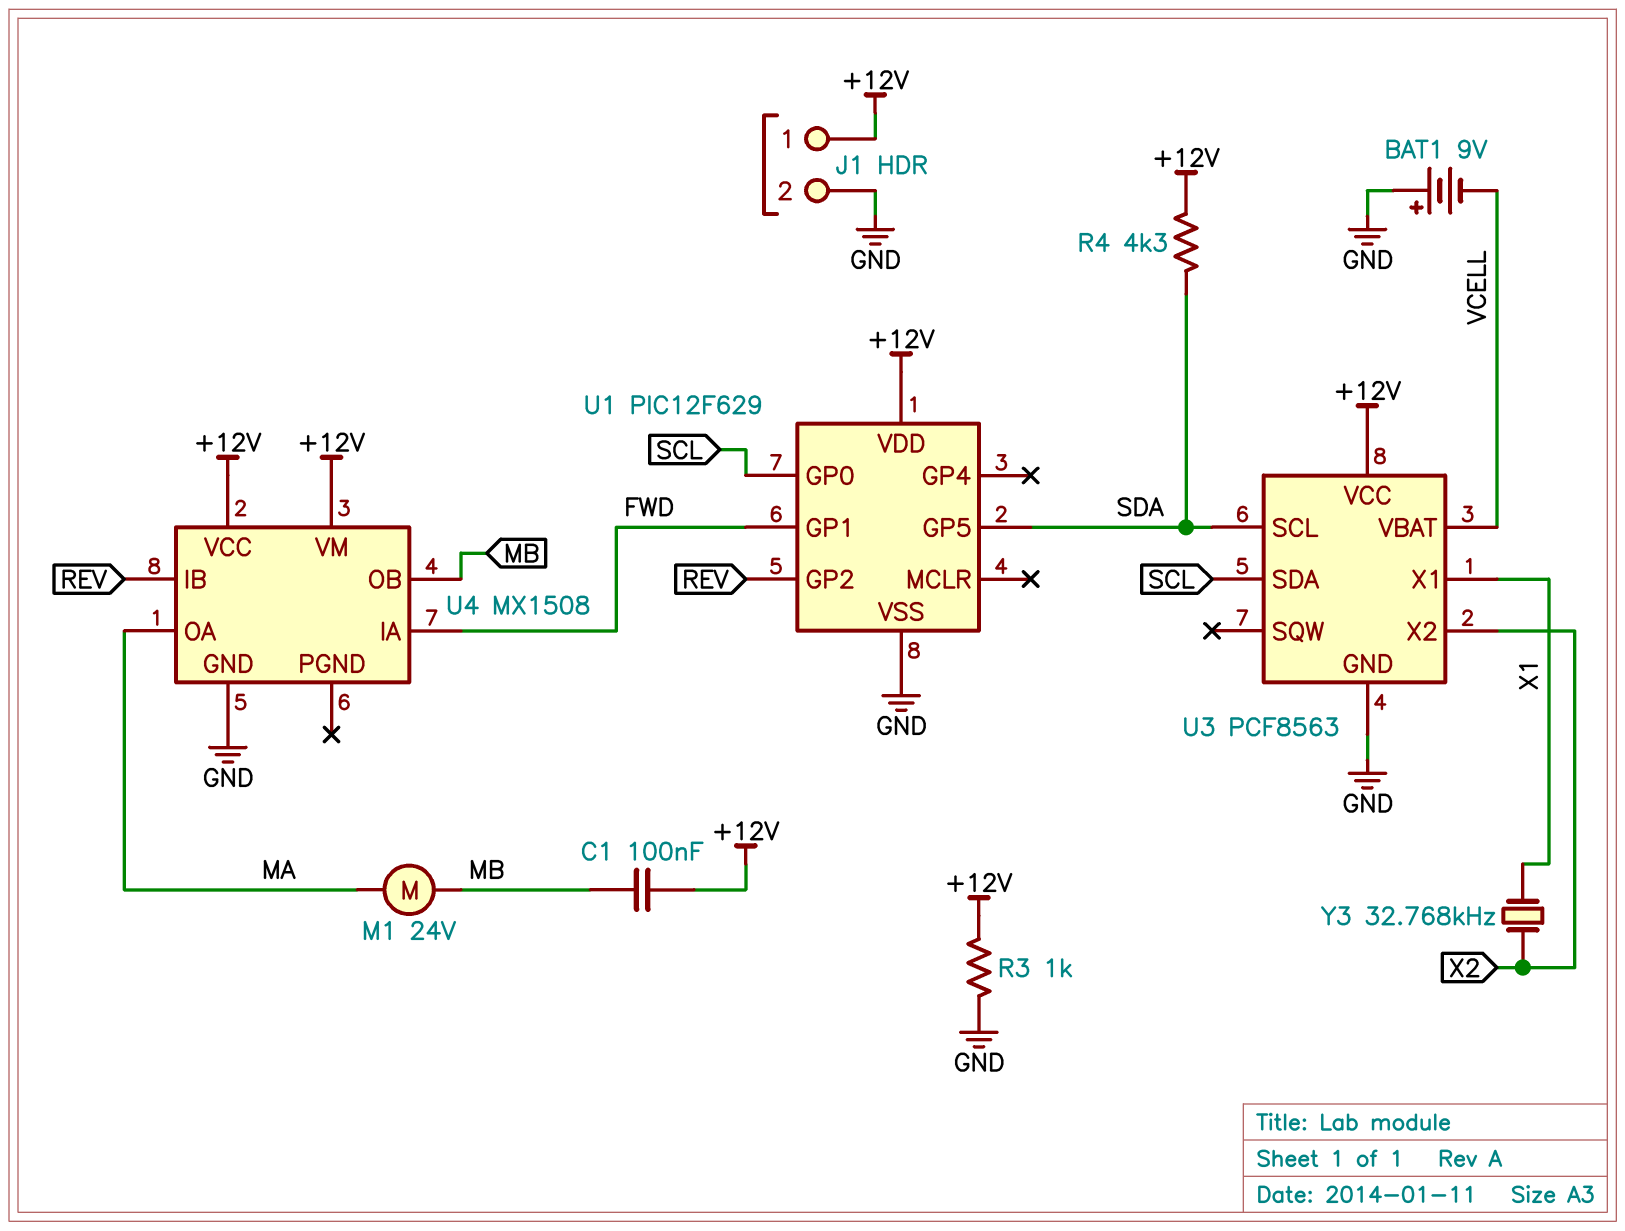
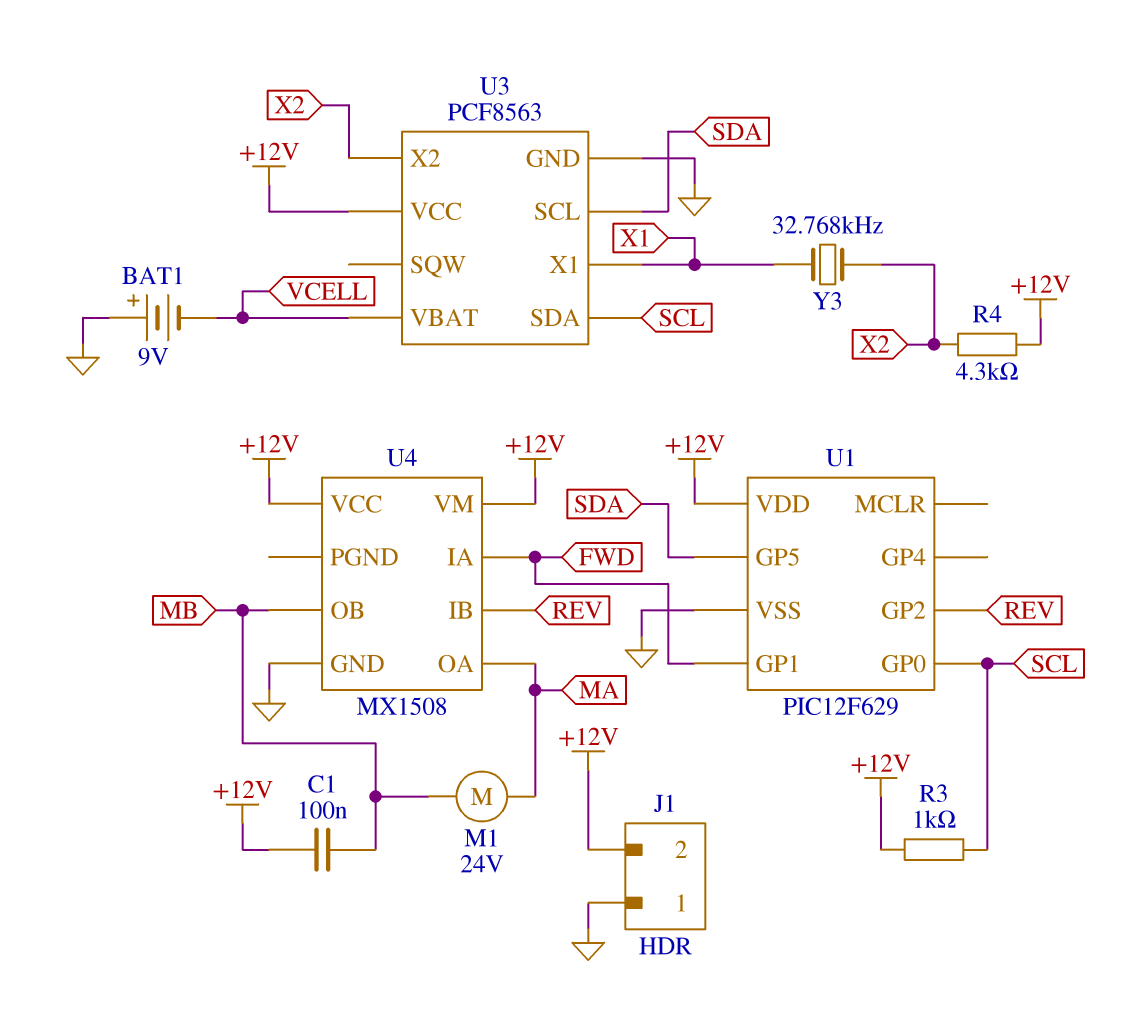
J1 pin 1: +12V -> GND
J1 pin 2: GND -> +12V
R3: 1k (+12V, GND) -> 1k (+12V, SCL)
R4: 4.3k (+12V, SDA) -> 4.3k (+12V, X2)

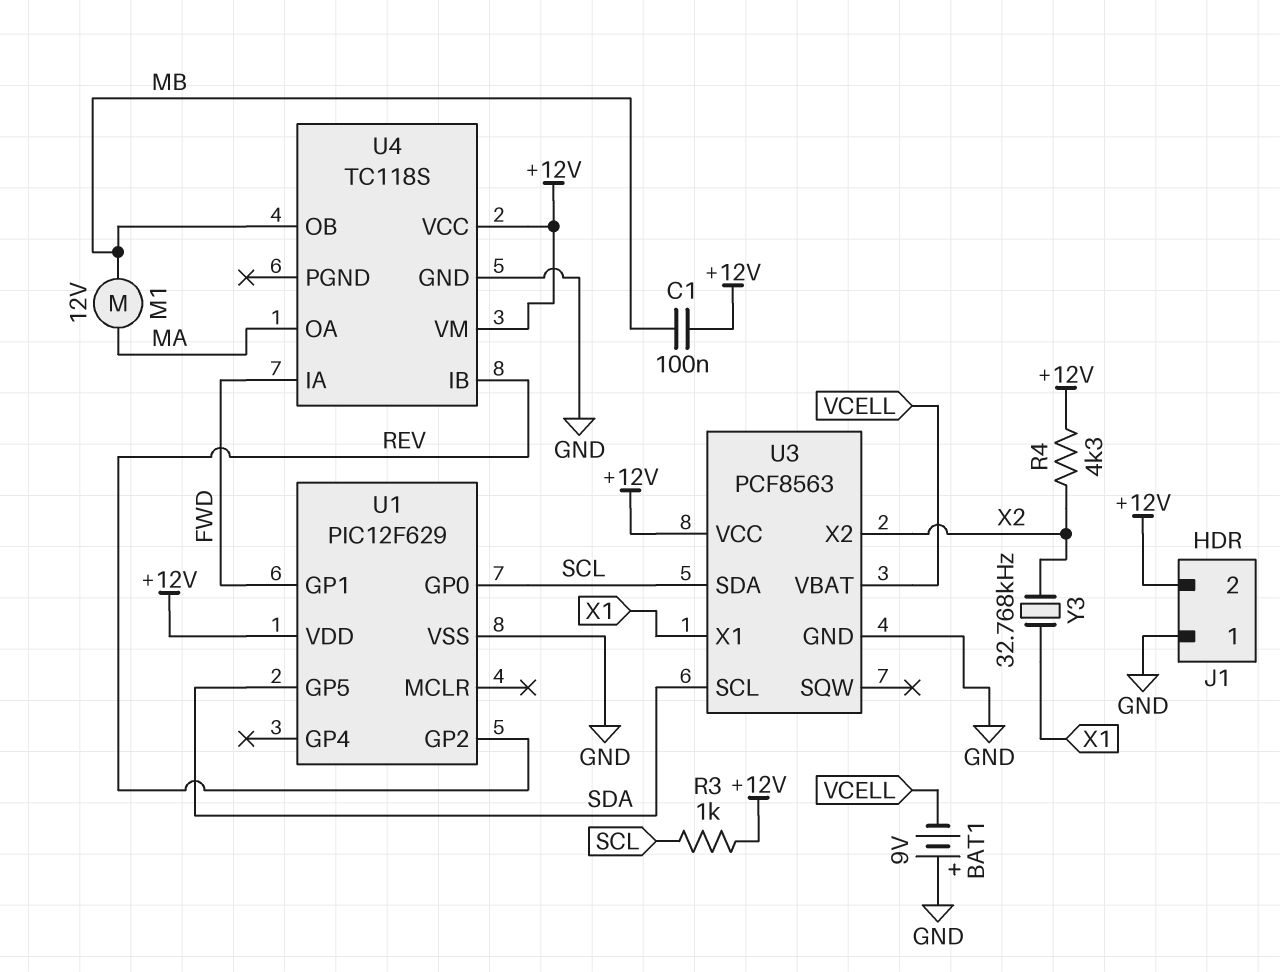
M1: motor 24V (MA, MB) -> motor 12V (MA, MB)
U4: MX1508 -> TC118S

